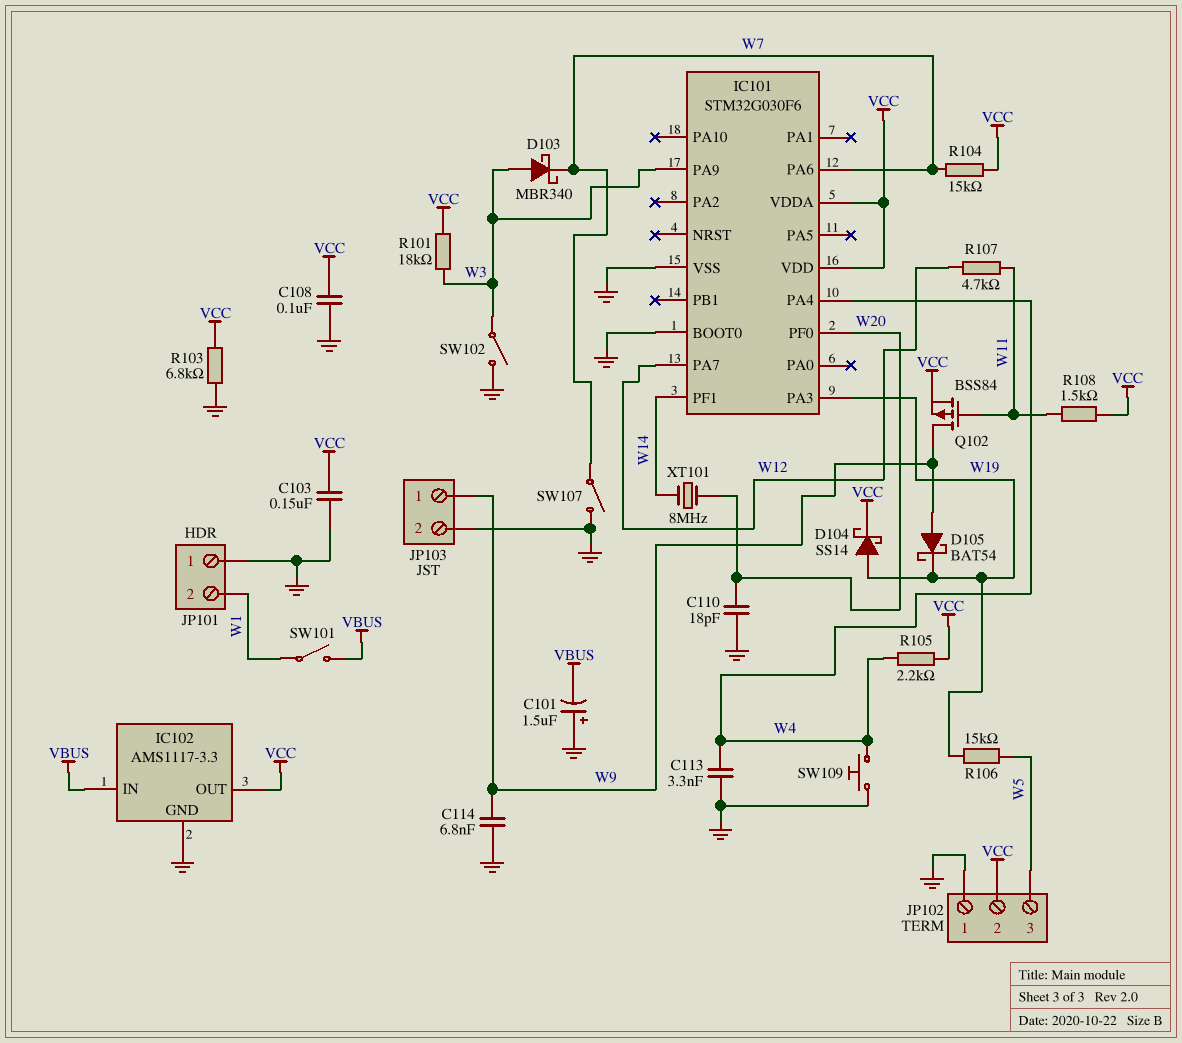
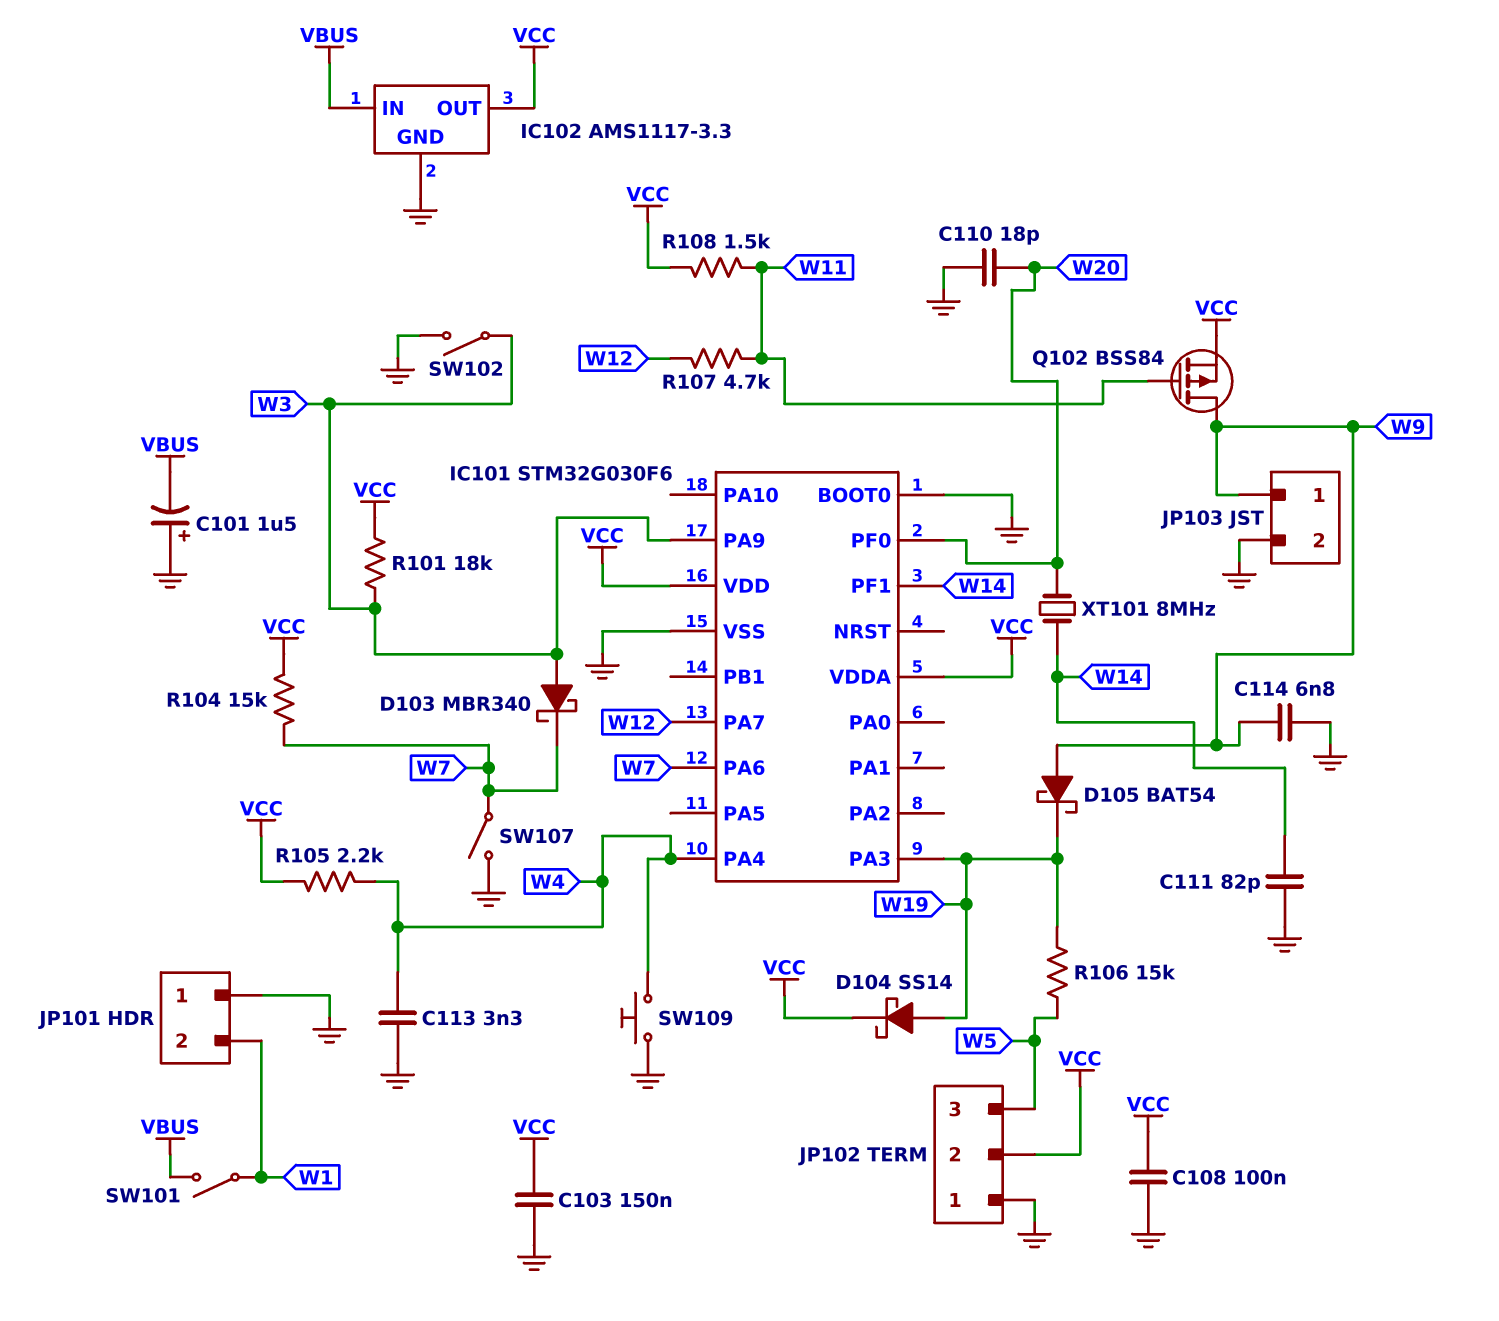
C111: none -> 82pF (GND, W14)
R103: 6.8k (GND, VCC) -> none

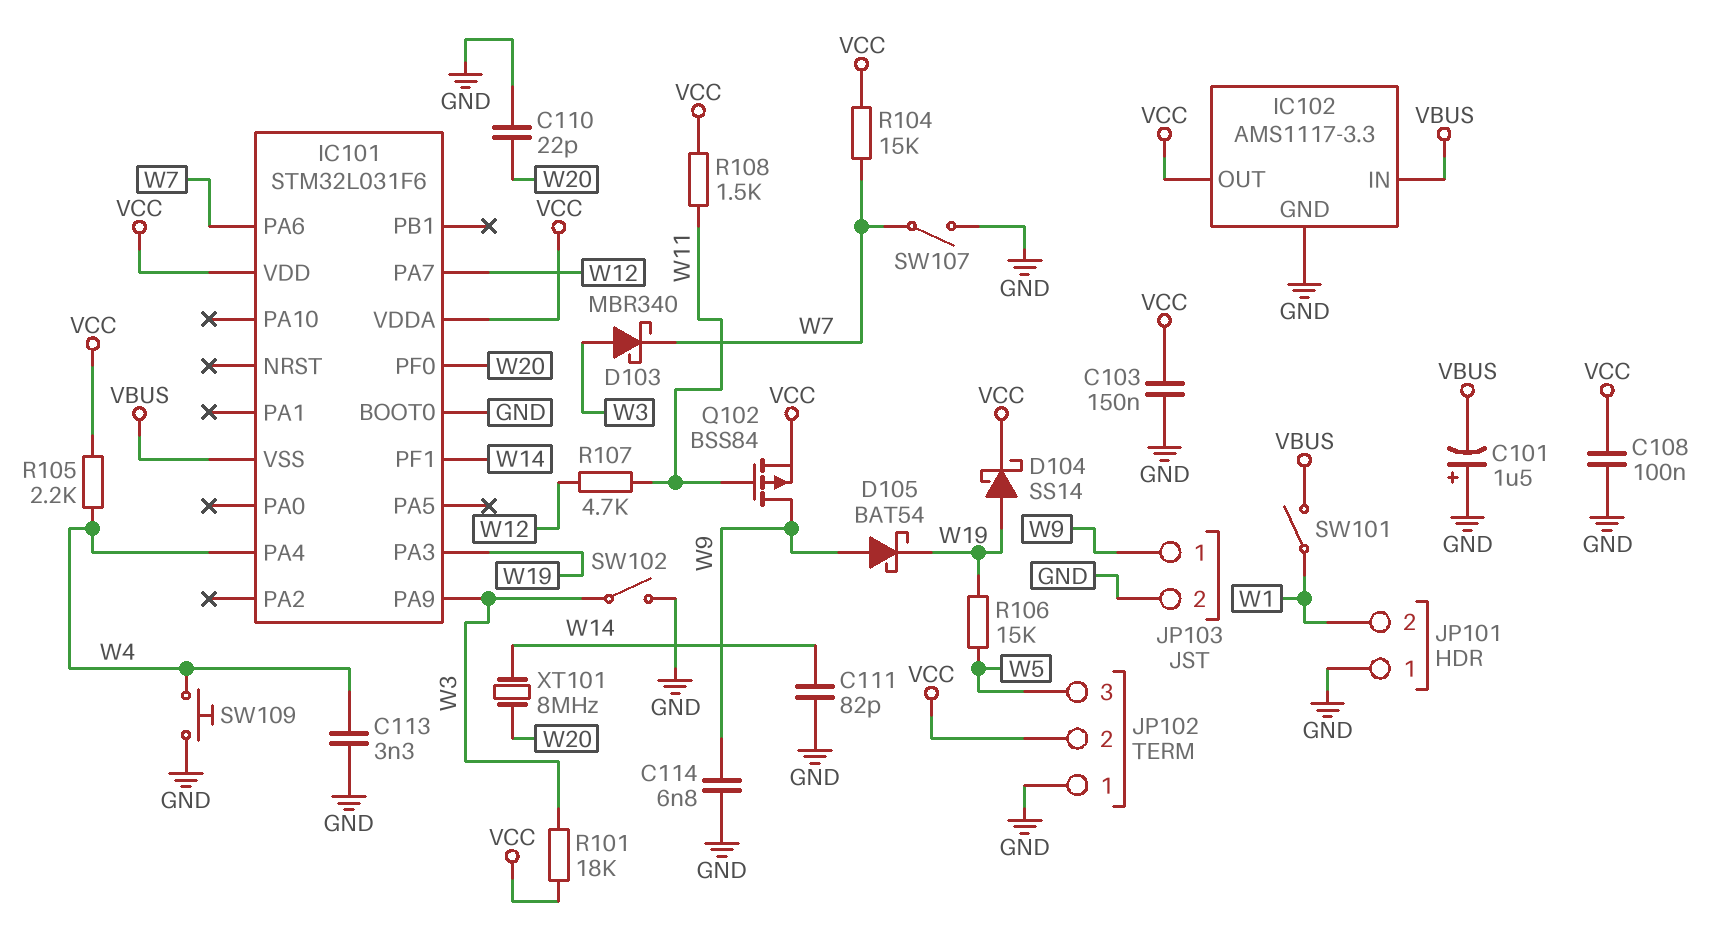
C110: 18pF (GND, W20) -> 22pF (GND, W20)
IC101: STM32G030F6 -> STM32L031F6
IC101 pin VSS: GND -> VBUS

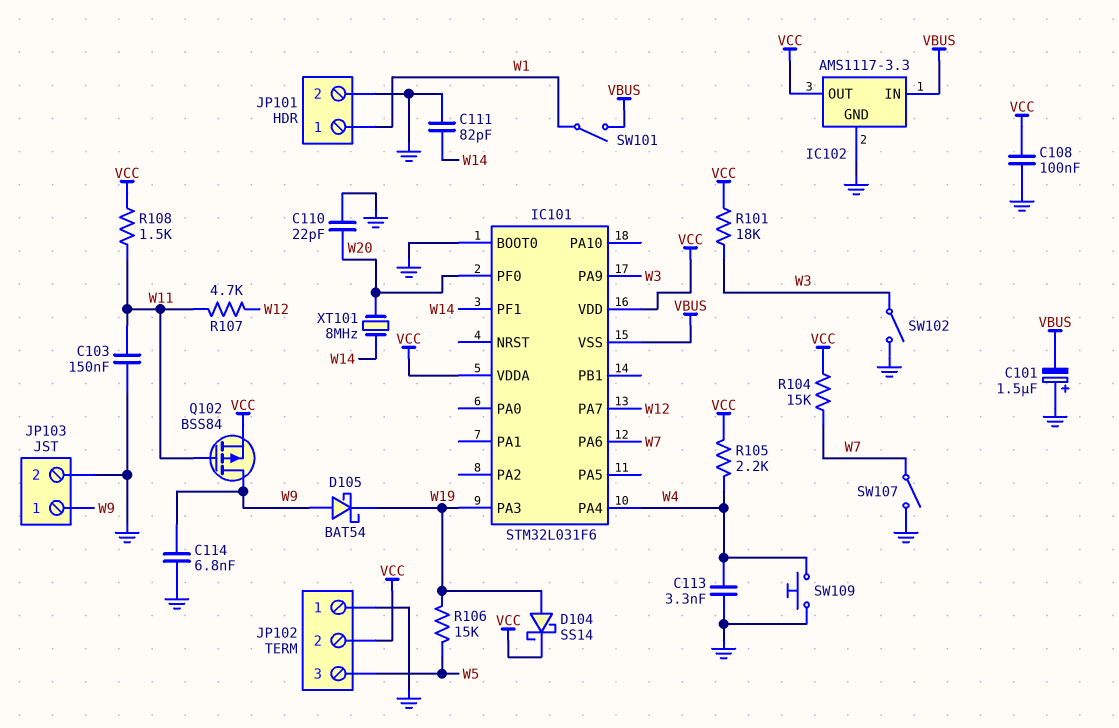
C103: 150nF (GND, VCC) -> 150nF (GND, W11)
D103: schottky MBR340 (A W3, K W7) -> none
JP101 pin 1: GND -> W1
JP101 pin 2: W1 -> GND

